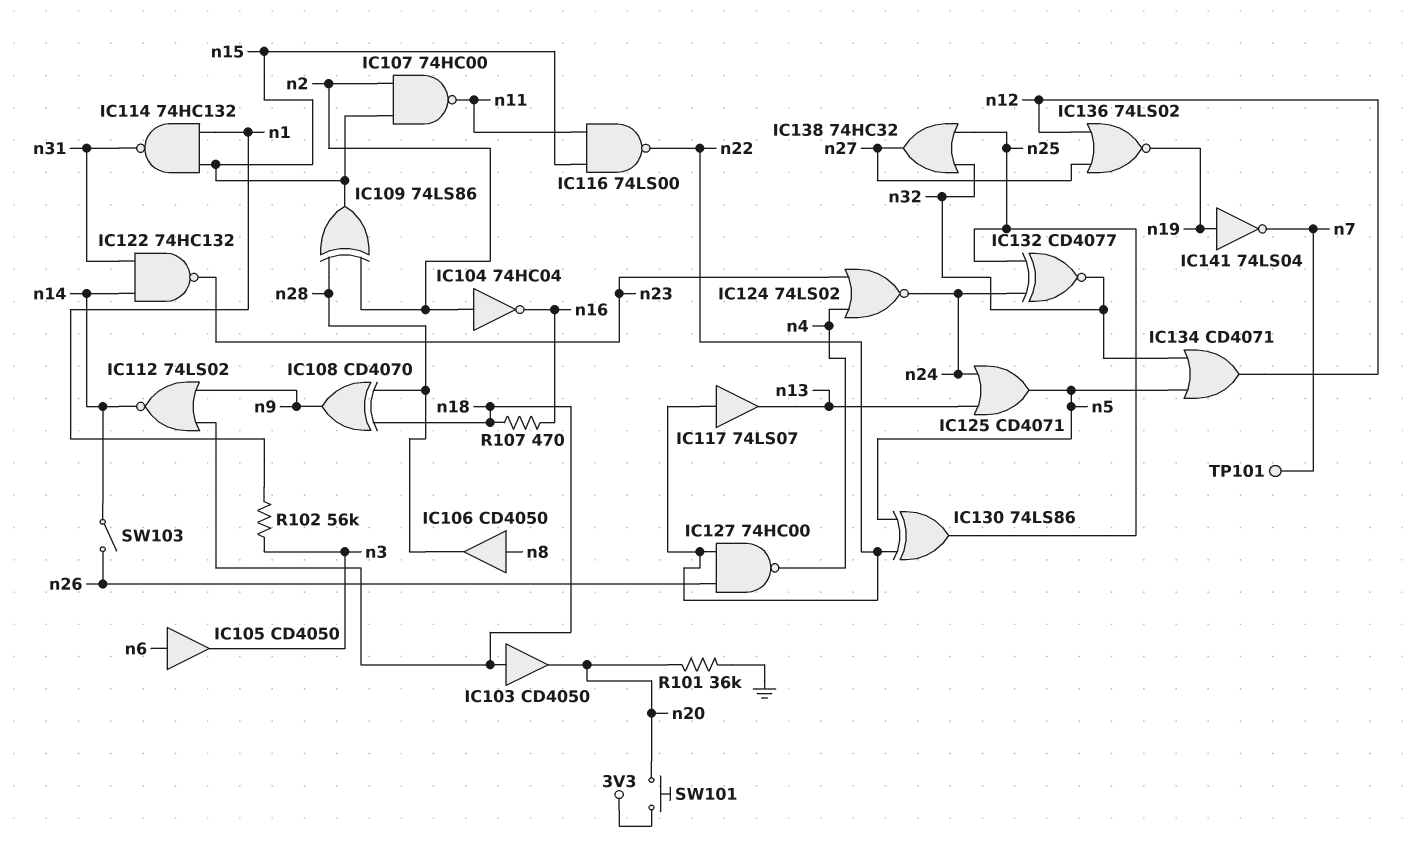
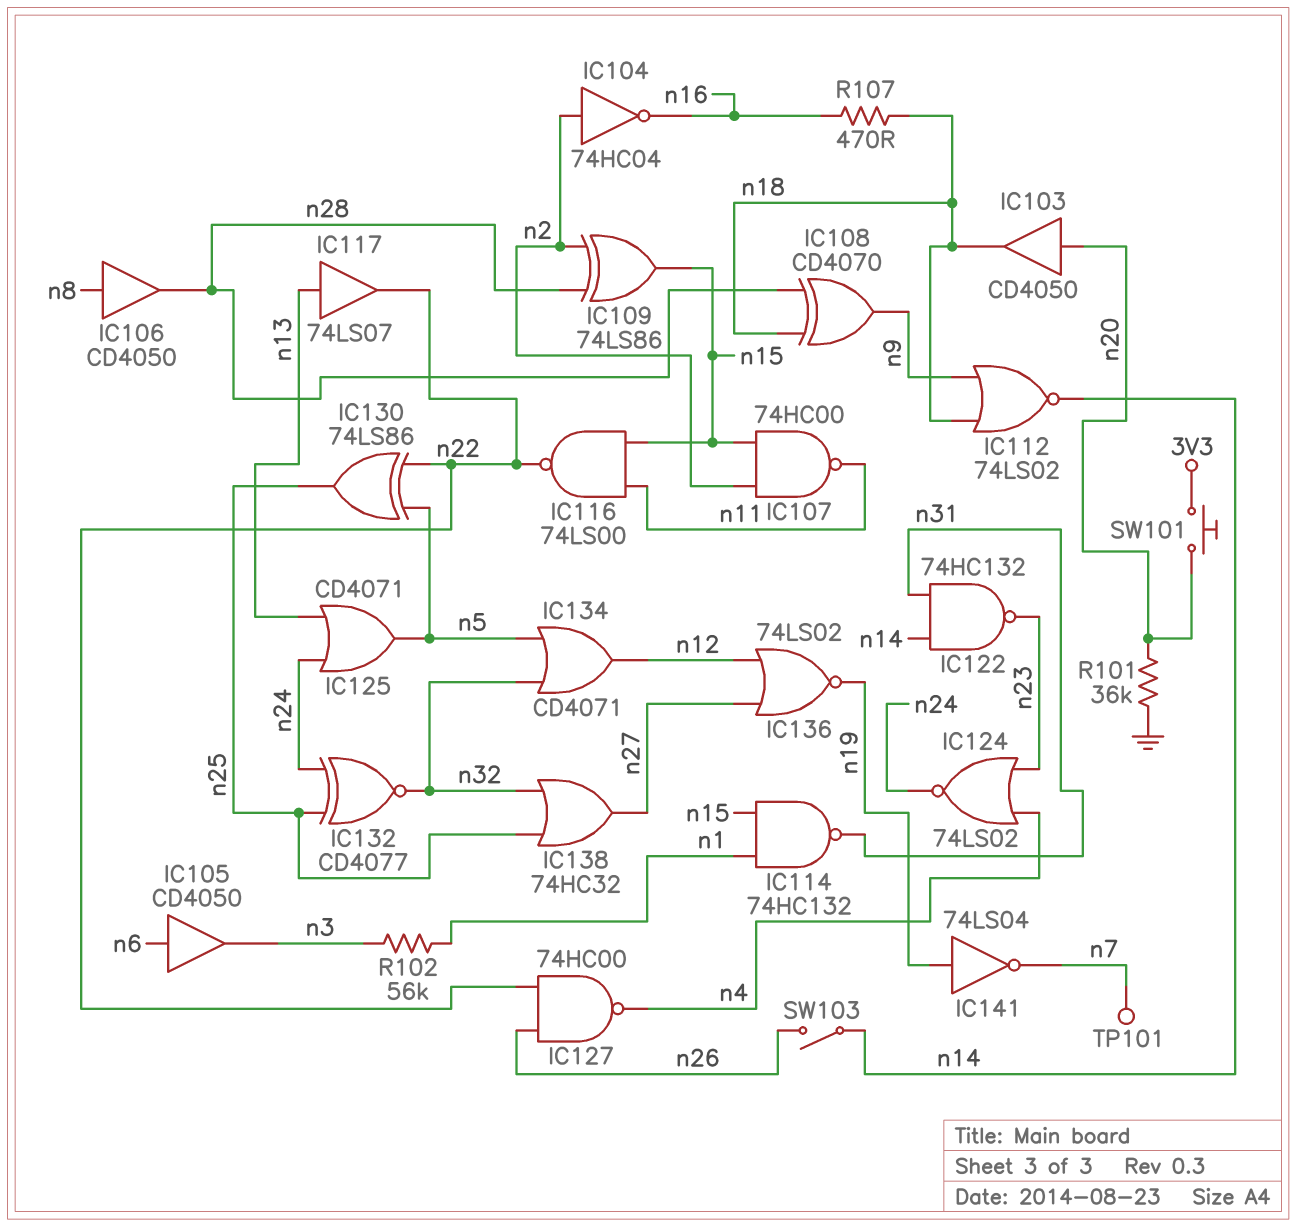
IC103: buffer CD4050 (in n18, out n20) -> buffer CD4050 (in n20, out n18)
IC117: buffer 74LS07 (in n22, out n13) -> buffer 74LS07 (in n13, out n22)

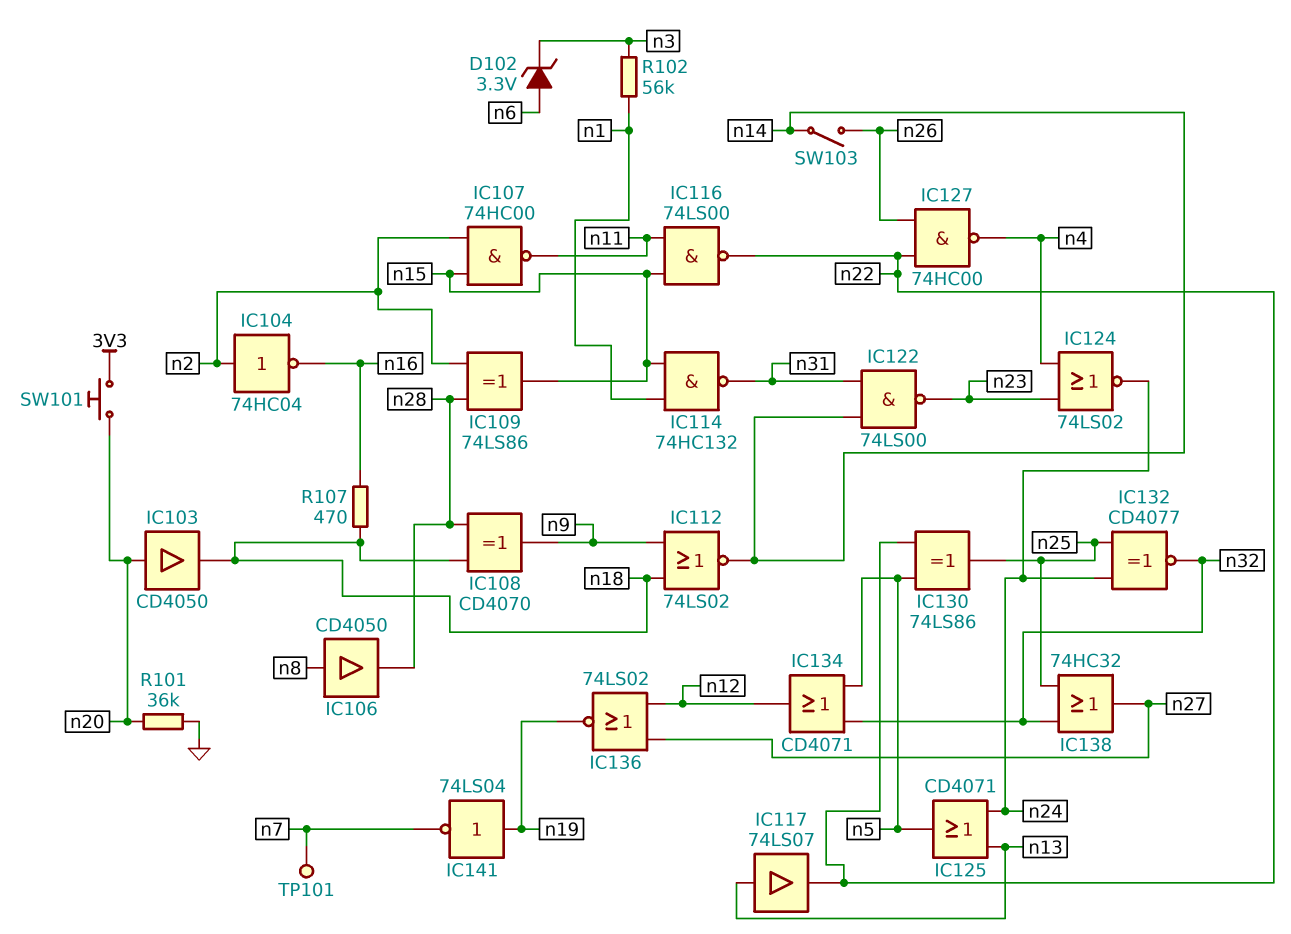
D102: none -> zener 3.3V (A n6, K n3)
IC105: buffer CD4050 (in n6, out n3) -> none
IC122: NAND 74HC132 (in n14, in n31, out n23) -> NAND 74LS00 (in n14, in n31, out n23)

